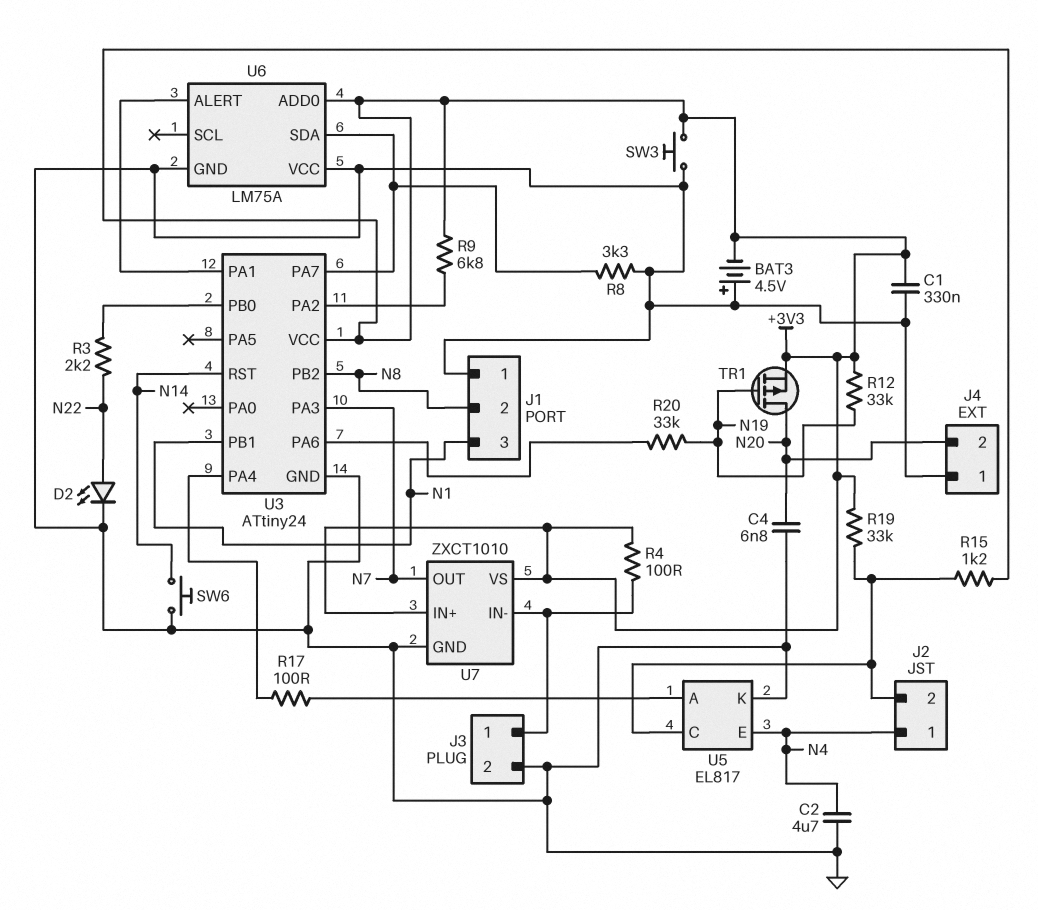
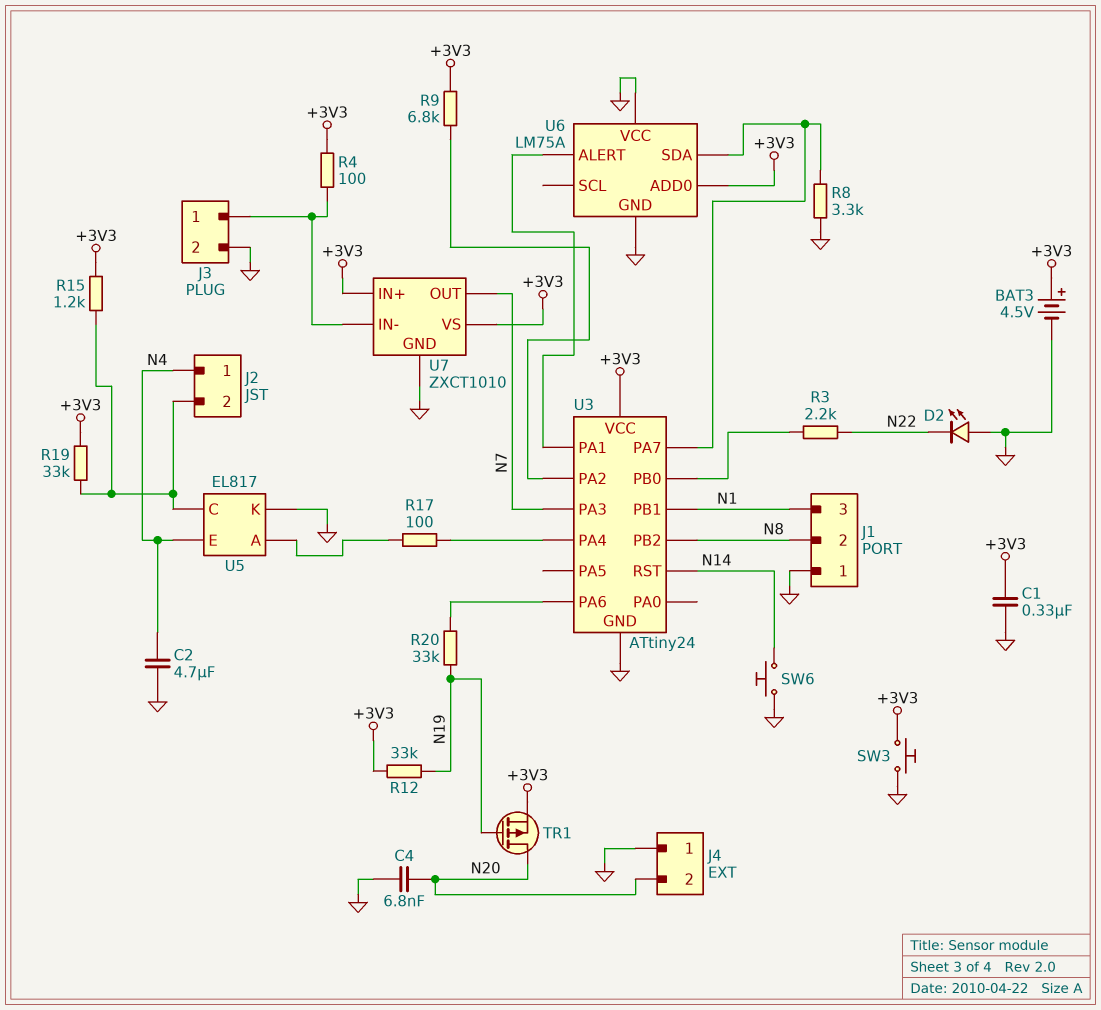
BAT3: 4.5V (plus GND, minus +3V3) -> 4.5V (plus +3V3, minus GND)
D2: LED (A N22, K GND) -> LED (A GND, K N22)

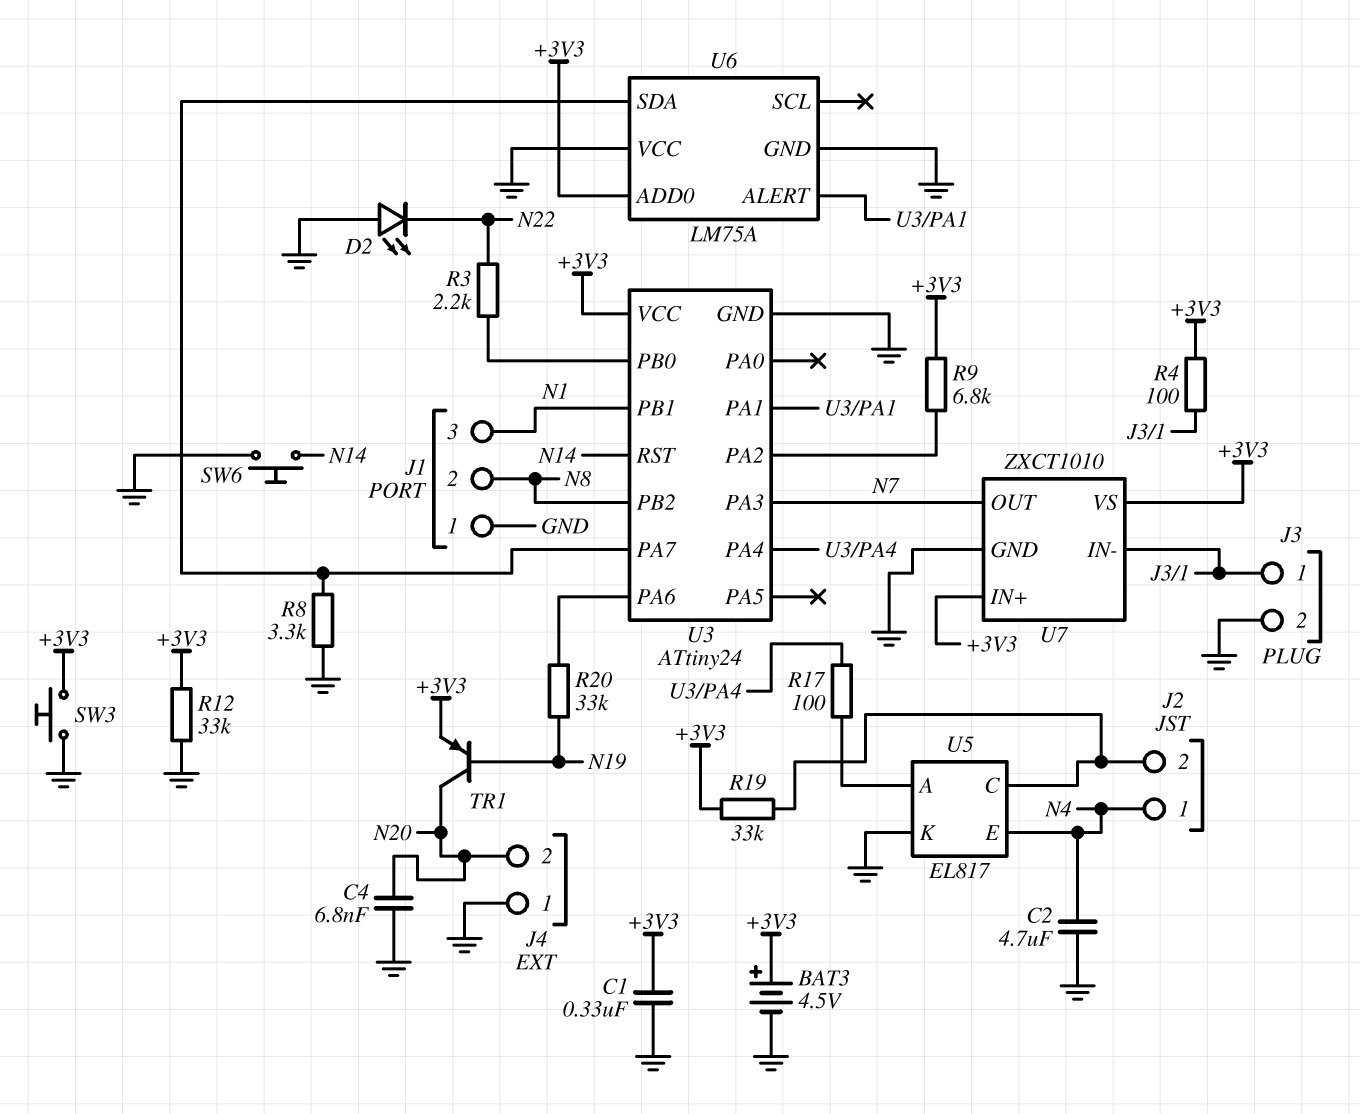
R12: 33k (+3V3, N19) -> 33k (+3V3, GND)
R15: 1.2k (+3V3, J2/2) -> none
TR1: PMOS (G N19, D N20, S +3V3) -> PNP (B N19, C N20, E +3V3)

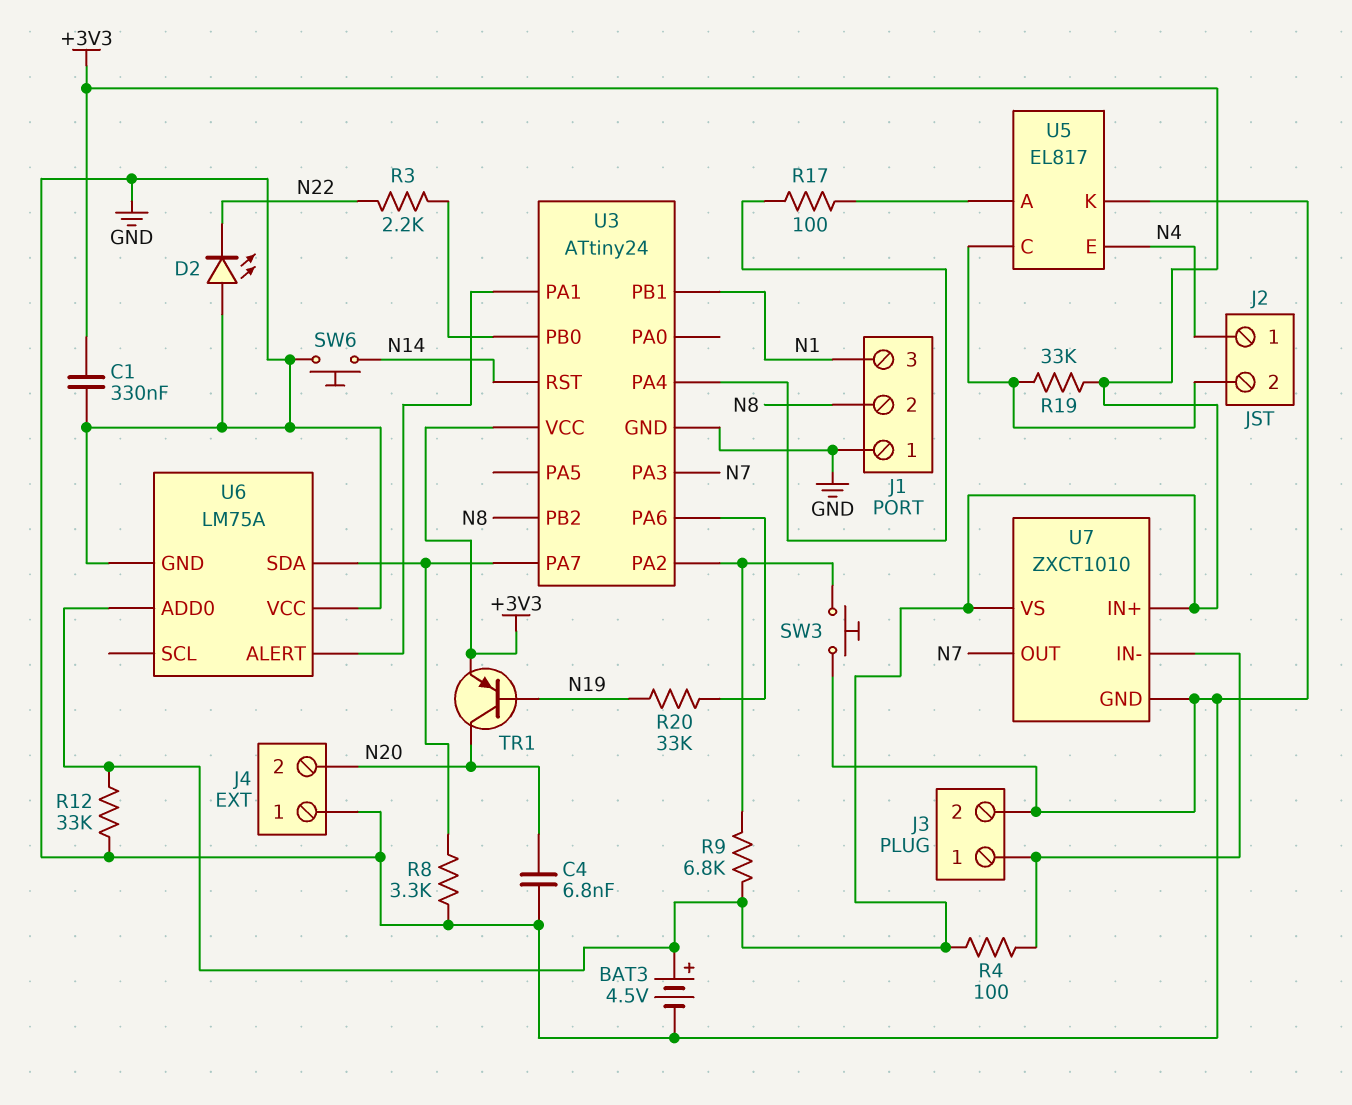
C2: 4.7uF (GND, N4) -> none
SW3: button (+3V3, GND) -> button (GND, U3/PA2)

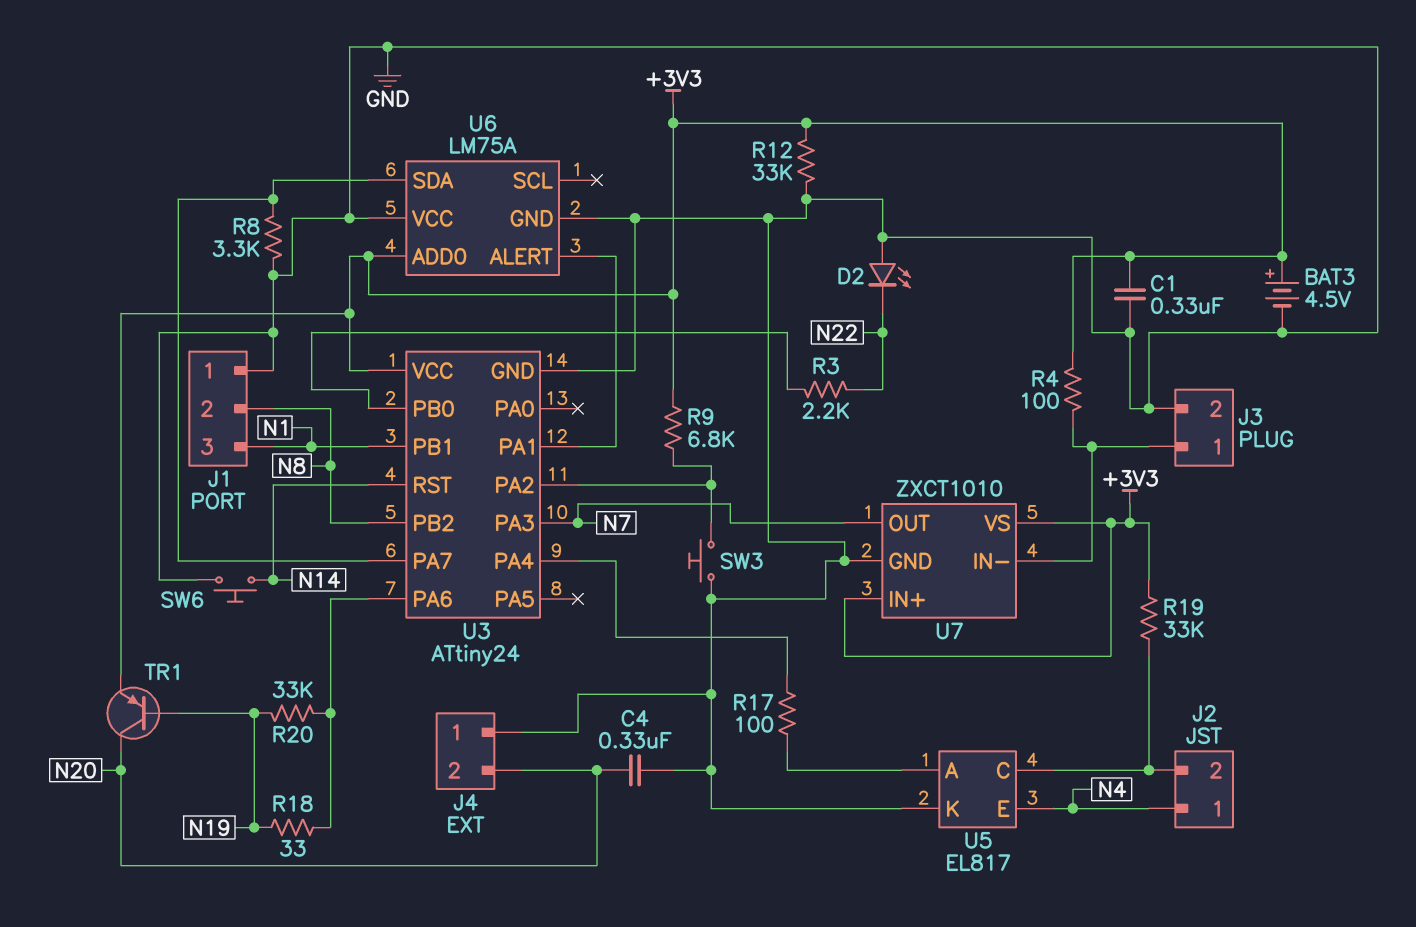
C4: 6.8nF (GND, N20) -> 330nF (GND, N20)
R18: none -> 33 (N19, U3/PA6)

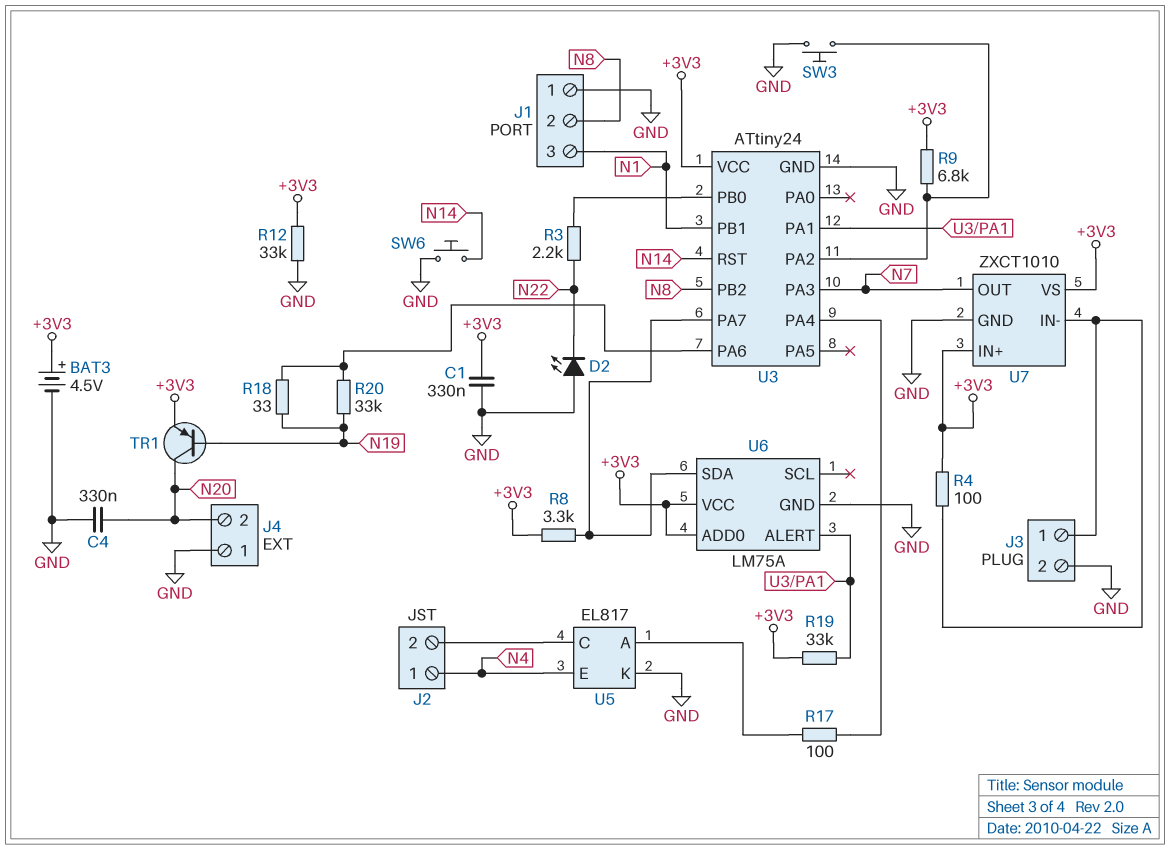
R8: 3.3k (GND, U3/PA7) -> 3.3k (+3V3, U3/PA7)
R19: 33k (+3V3, J2/2) -> 33k (+3V3, U3/PA1)
U6 pin VCC: GND -> +3V3

